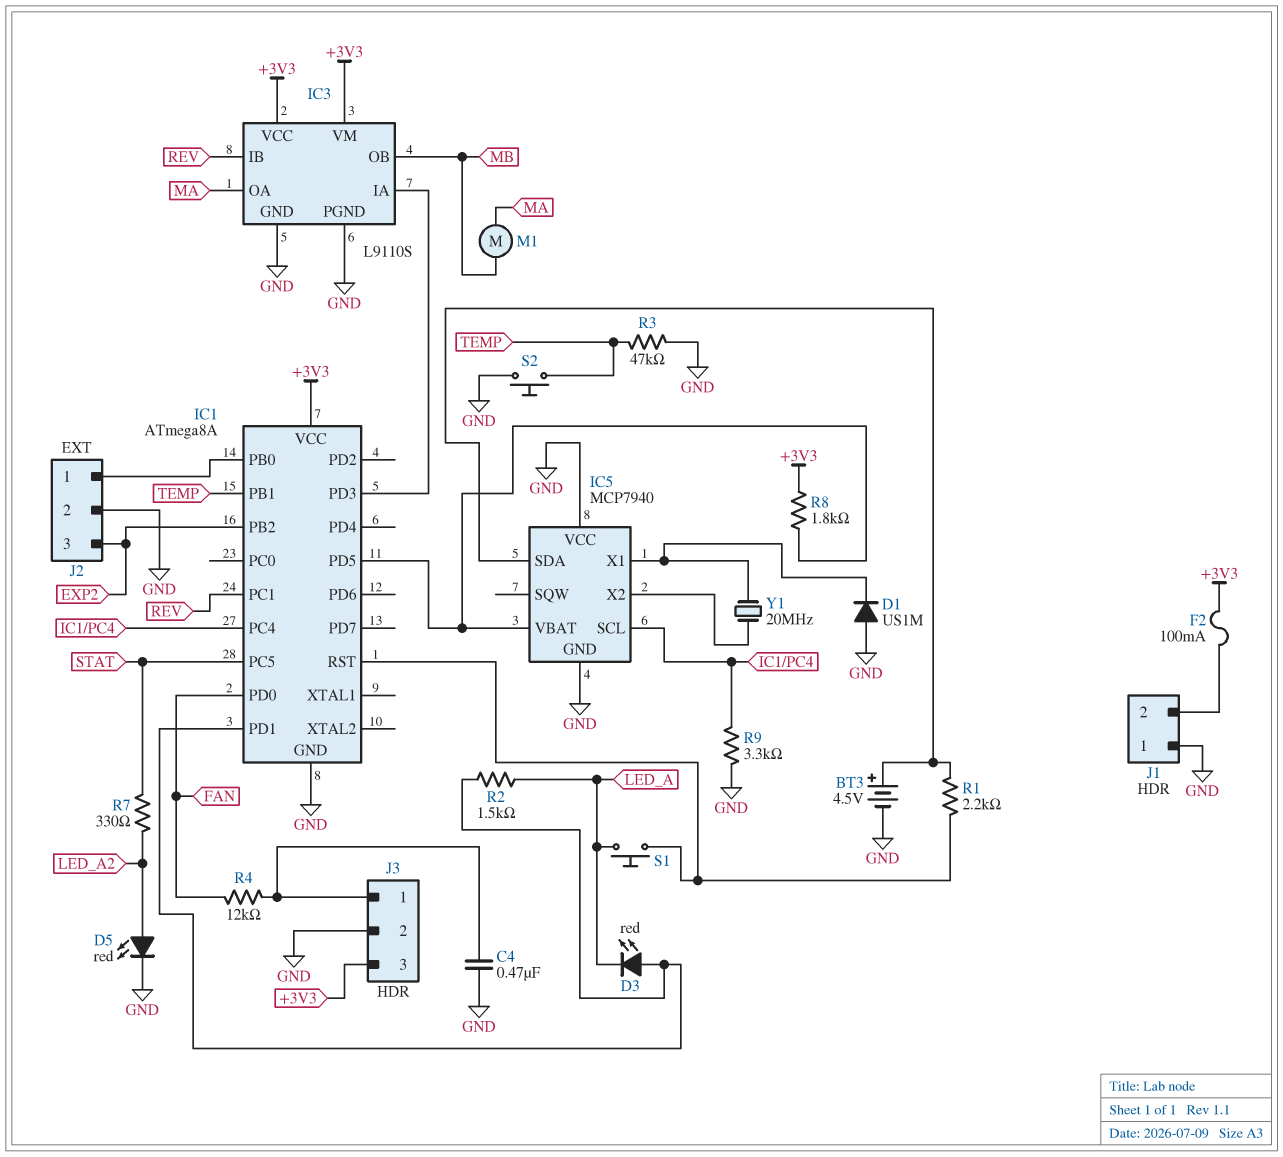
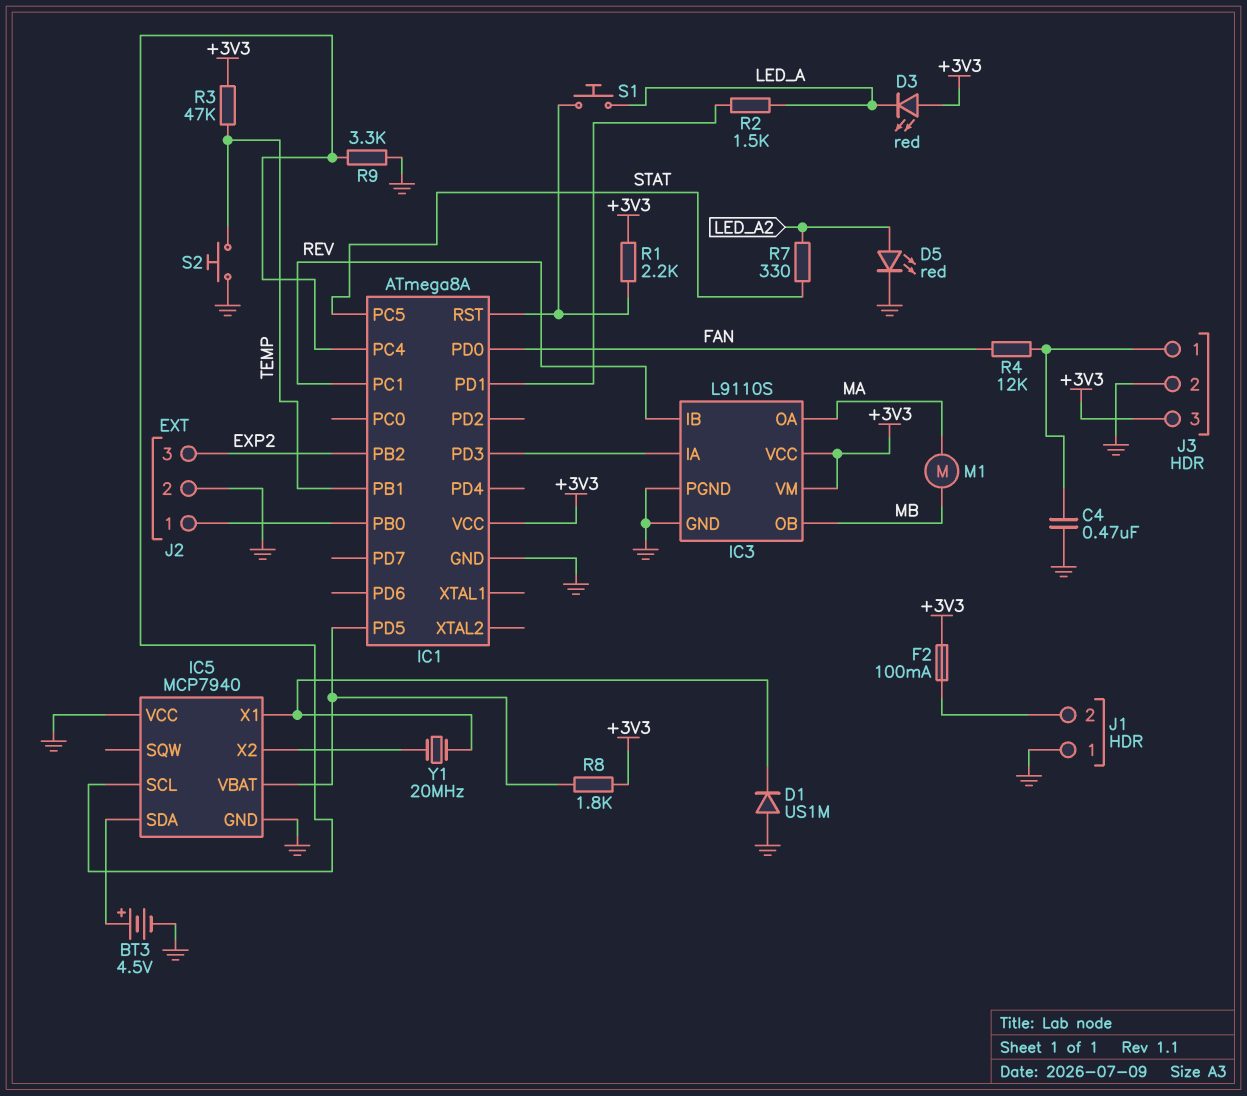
D3: LED red (A IC1/PD1, K LED_A) -> LED red (A +3V3, K LED_A)
R1: 2.2k (IC1/RST, IC5/SDA) -> 2.2k (+3V3, IC1/RST)
R3: 47k (GND, TEMP) -> 47k (+3V3, TEMP)

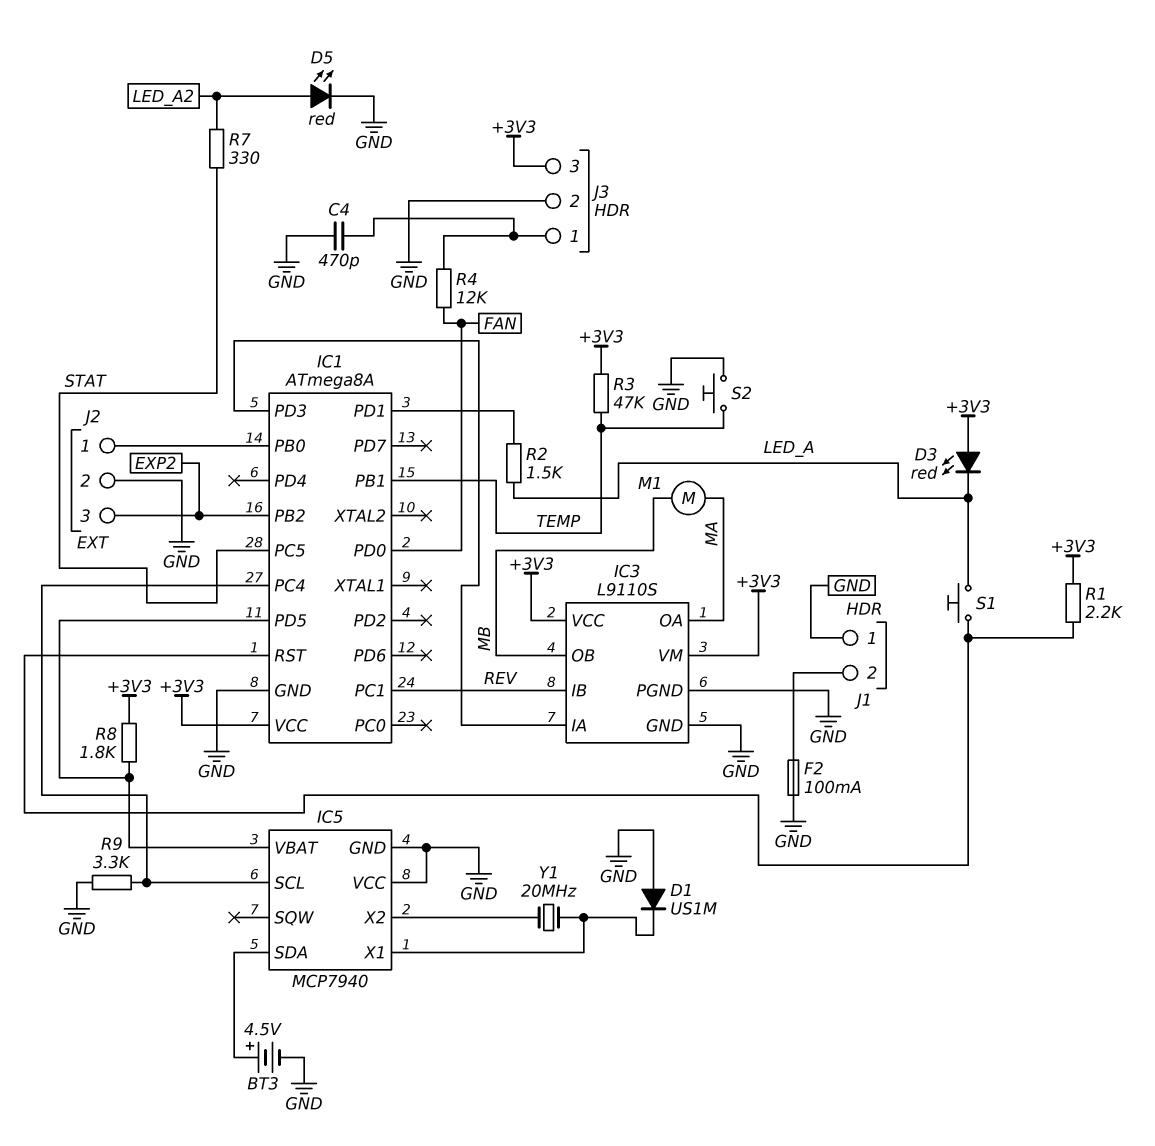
C4: 470nF (GND, J3/1) -> 470pF (GND, J3/1)
F2: 100mA (+3V3, J1/2) -> 100mA (GND, J1/2)

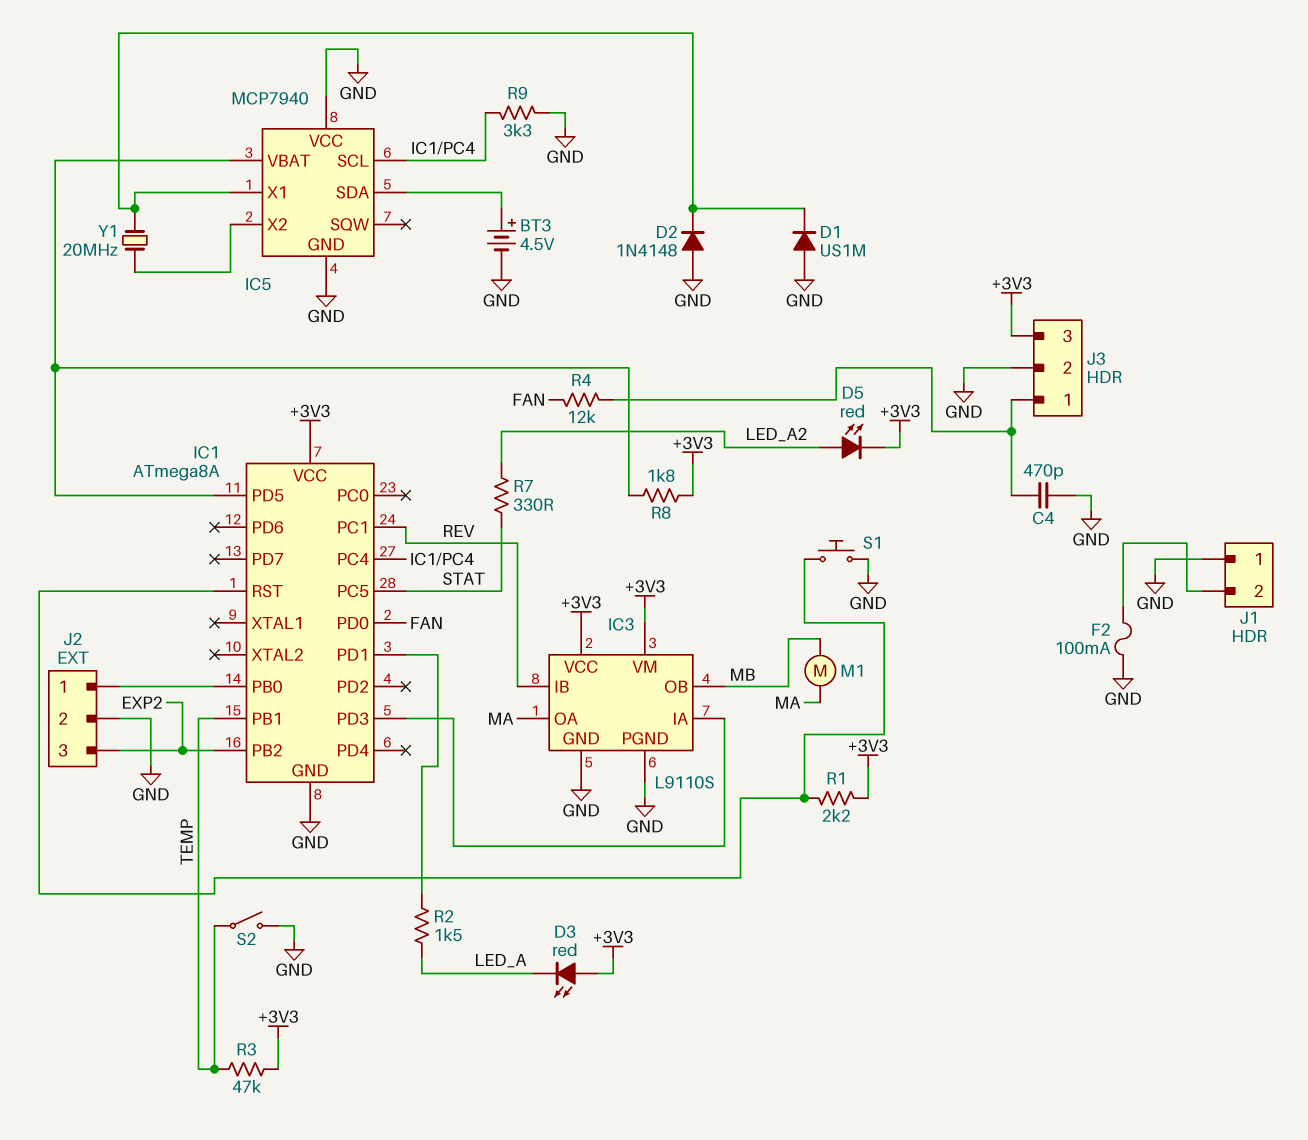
D2: none -> diode 1N4148 (A GND, K IC5/X1)
D5: LED red (A LED_A2, K GND) -> LED red (A LED_A2, K +3V3)
S1: button (IC1/RST, LED_A) -> button (GND, IC1/RST)
S2: button (GND, TEMP) -> switch (GND, TEMP)

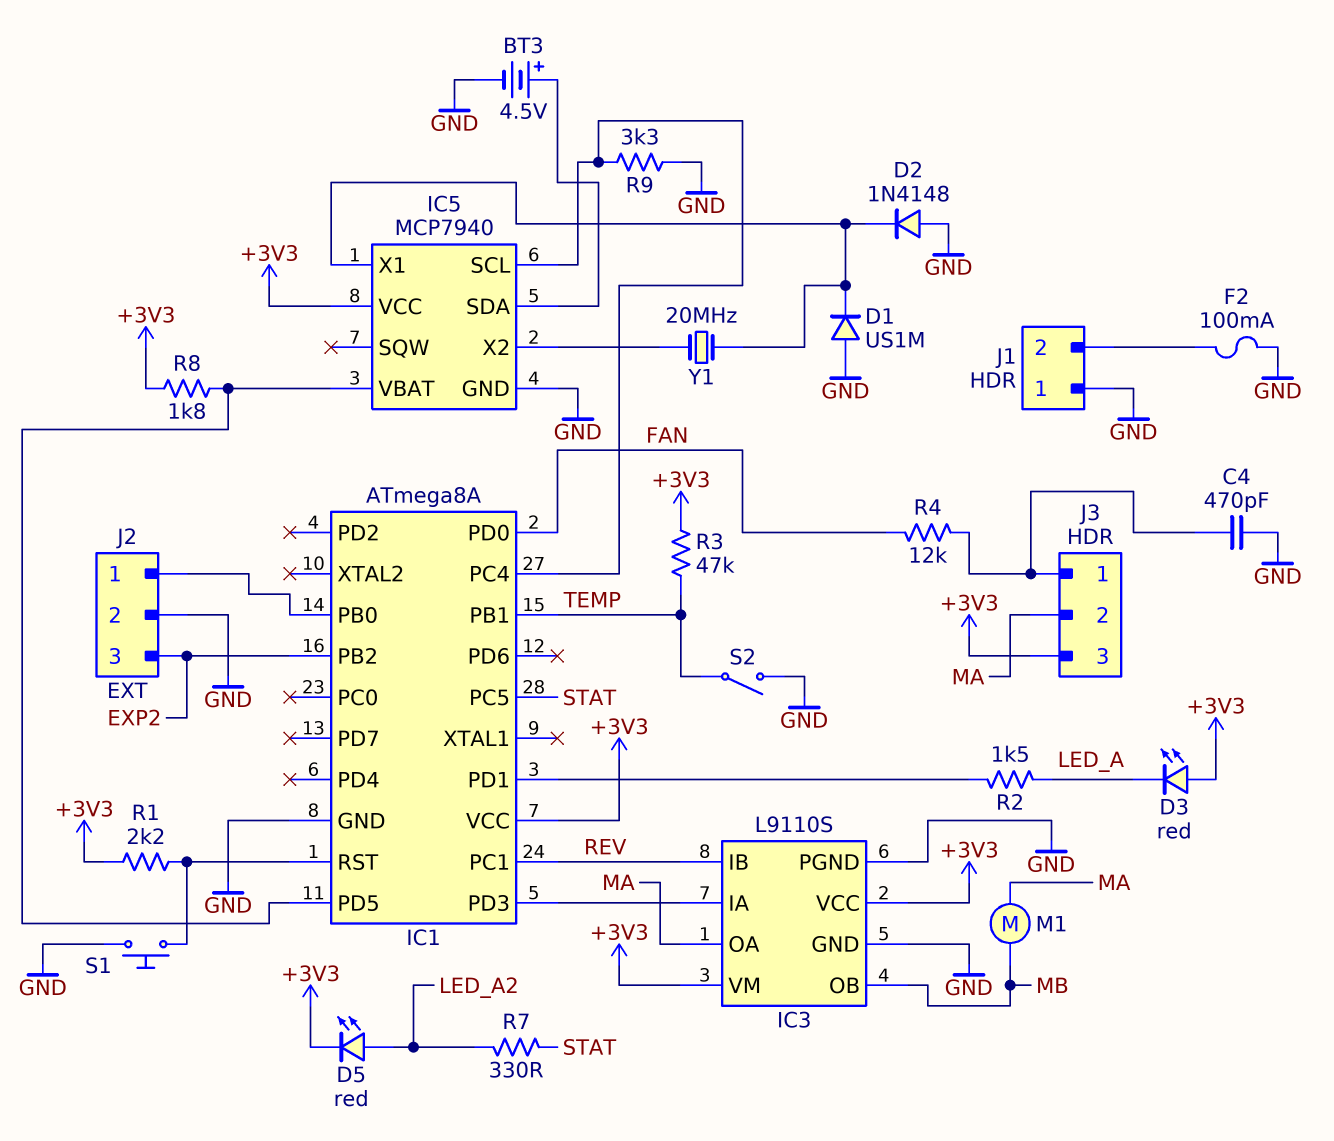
IC5 pin VCC: GND -> +3V3
J3 pin 2: GND -> MA

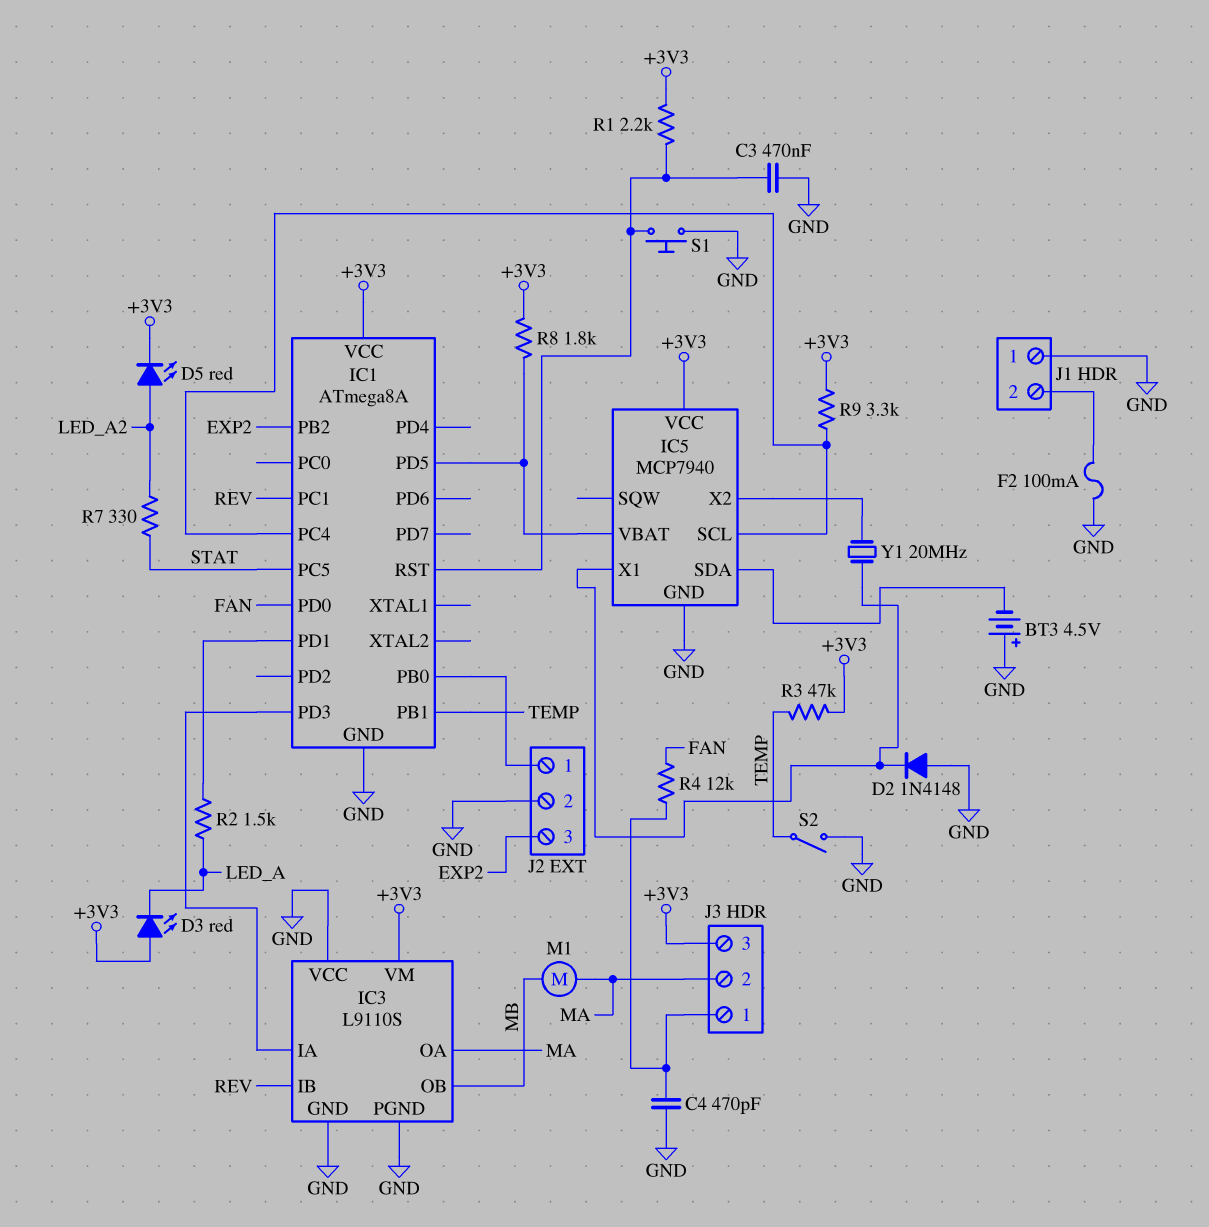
BT3: 4.5V (plus IC5/SDA, minus GND) -> 4.5V (plus GND, minus IC5/SDA)
C3: none -> 470nF (GND, IC1/RST)
D1: diode US1M (A GND, K IC5/X1) -> none
IC3 pin VCC: +3V3 -> GND
R9: 3.3k (GND, IC1/PC4) -> 3.3k (+3V3, IC1/PC4)

